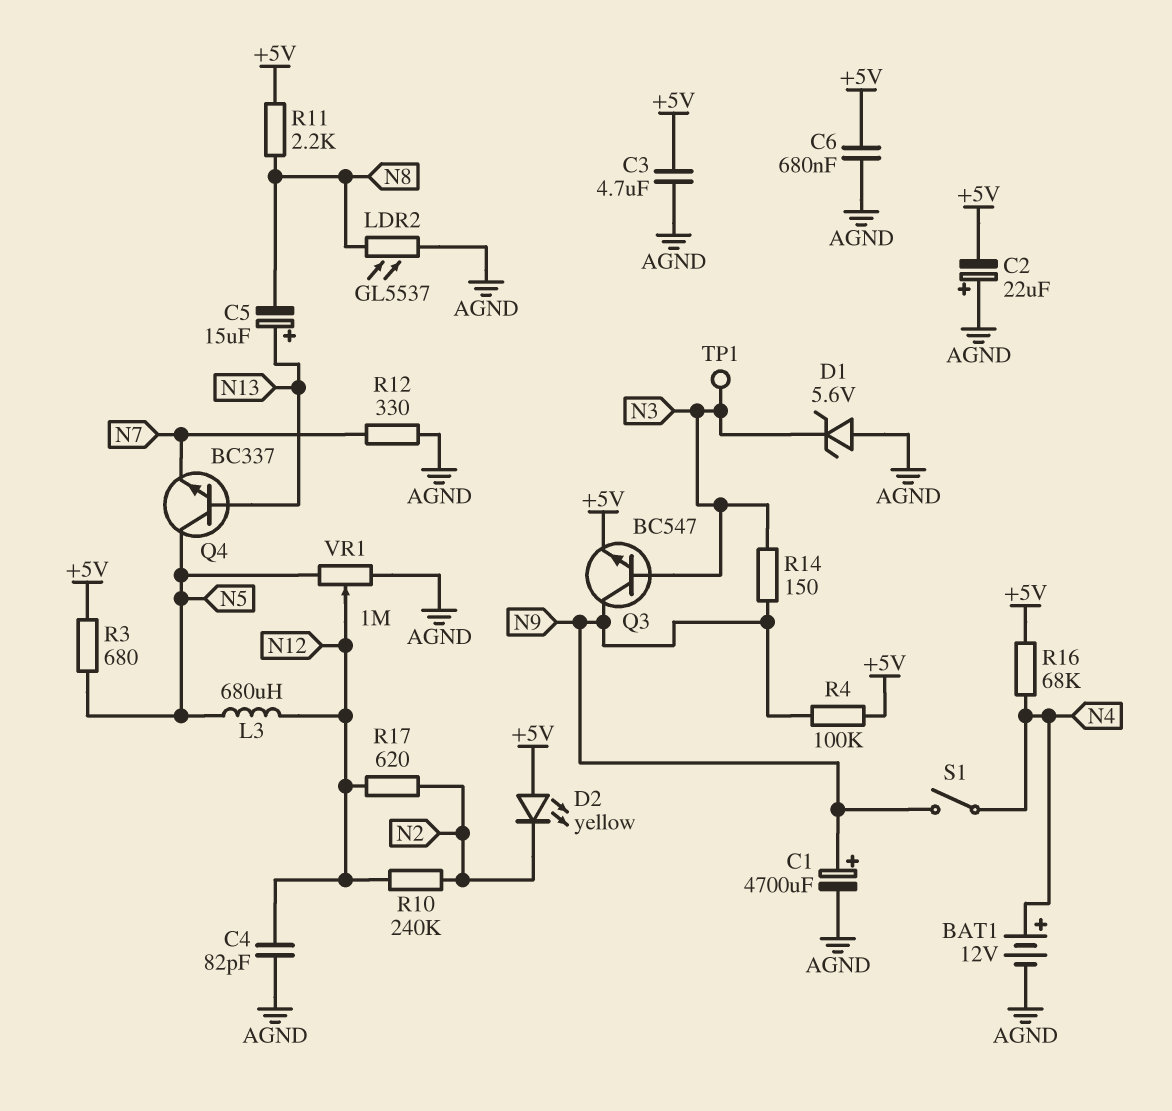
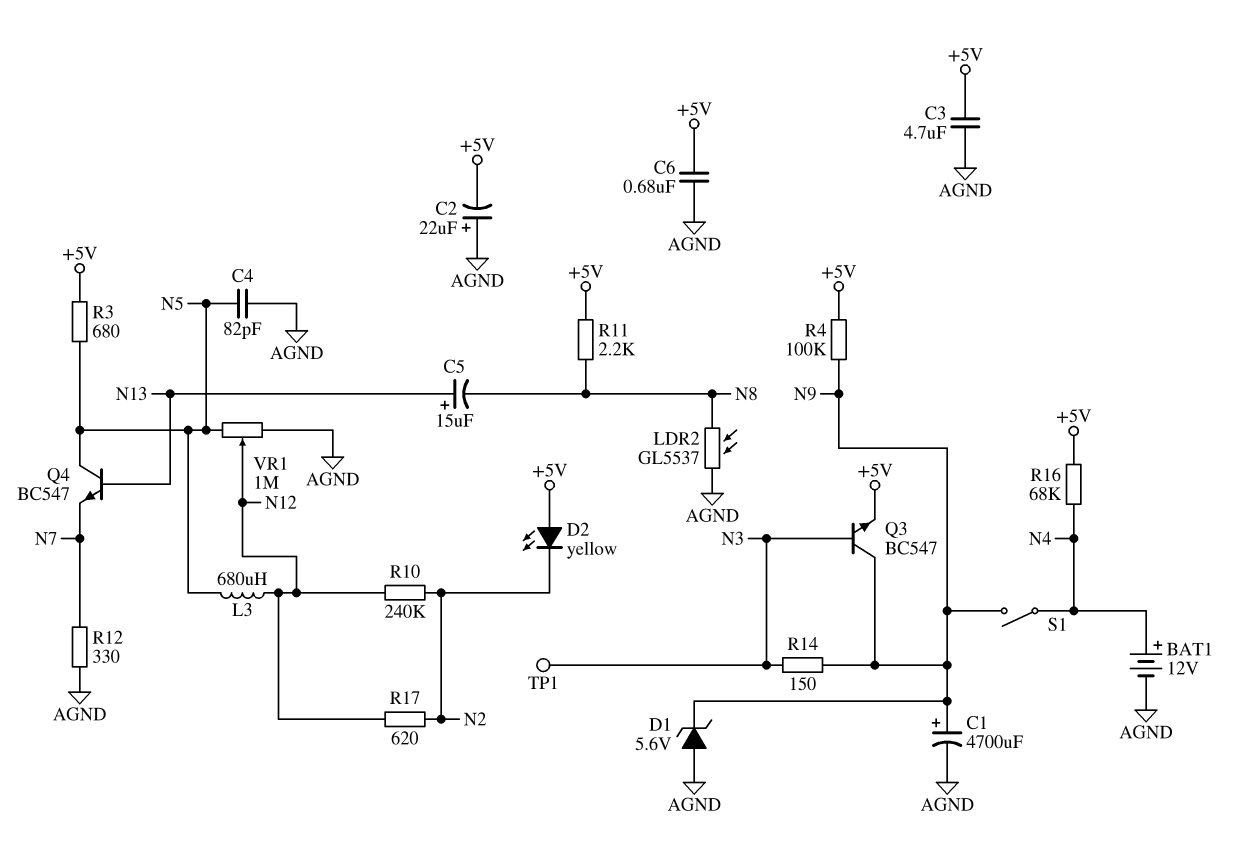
C4: 82pF (AGND, N12) -> 82pF (AGND, N5)
D1: zener 5.6V (A AGND, K N3) -> zener 5.6V (A AGND, K N9)
Q4: NPN BC337 (B N13, C N5, E N7) -> NPN BC547 (B N13, C N5, E N7)

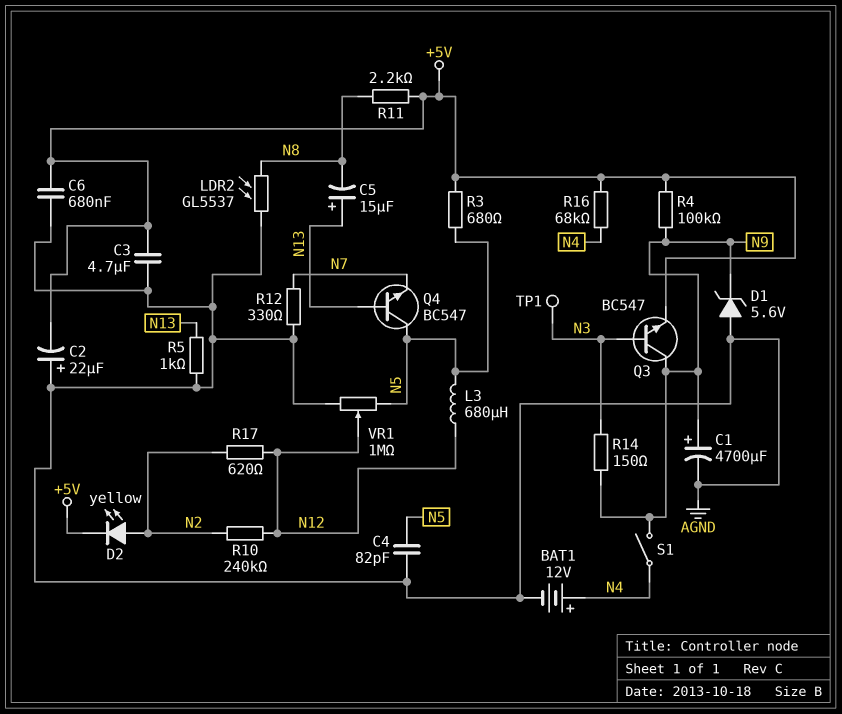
D2: LED yellow (A +5V, K N2) -> LED yellow (A N2, K +5V)
R5: none -> 1k (AGND, N13)

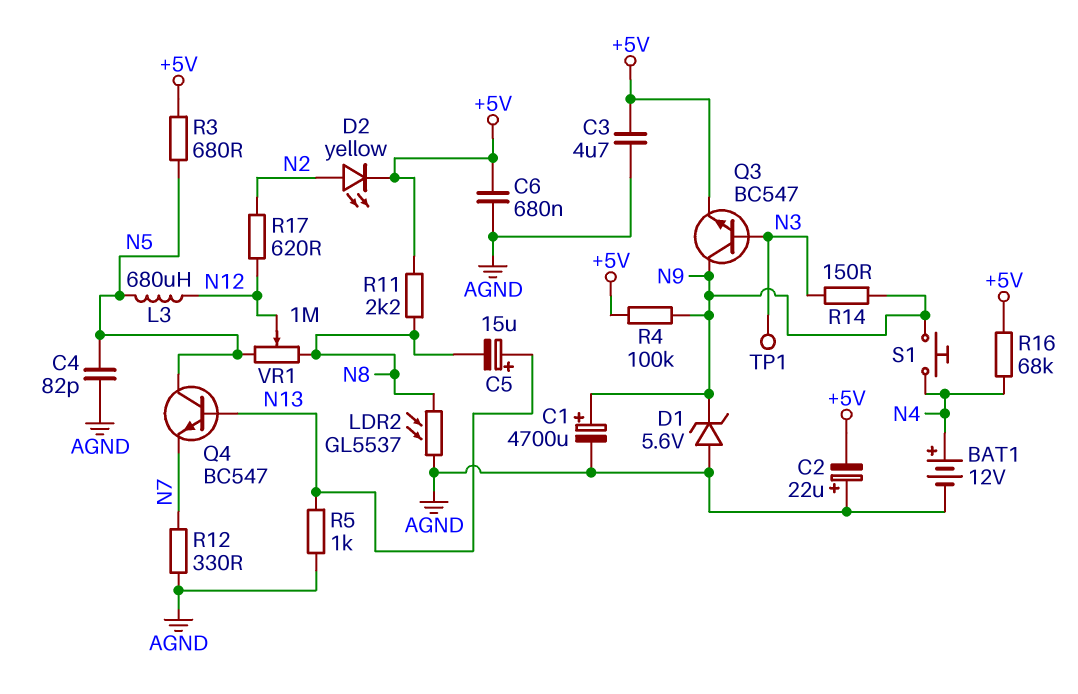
R10: 240k (N2, N12) -> none
S1: switch (N4, N9) -> button (N4, N9)
VR1: 1M (AGND, N5, wiper N12) -> 1M (N5, N8, wiper N12)

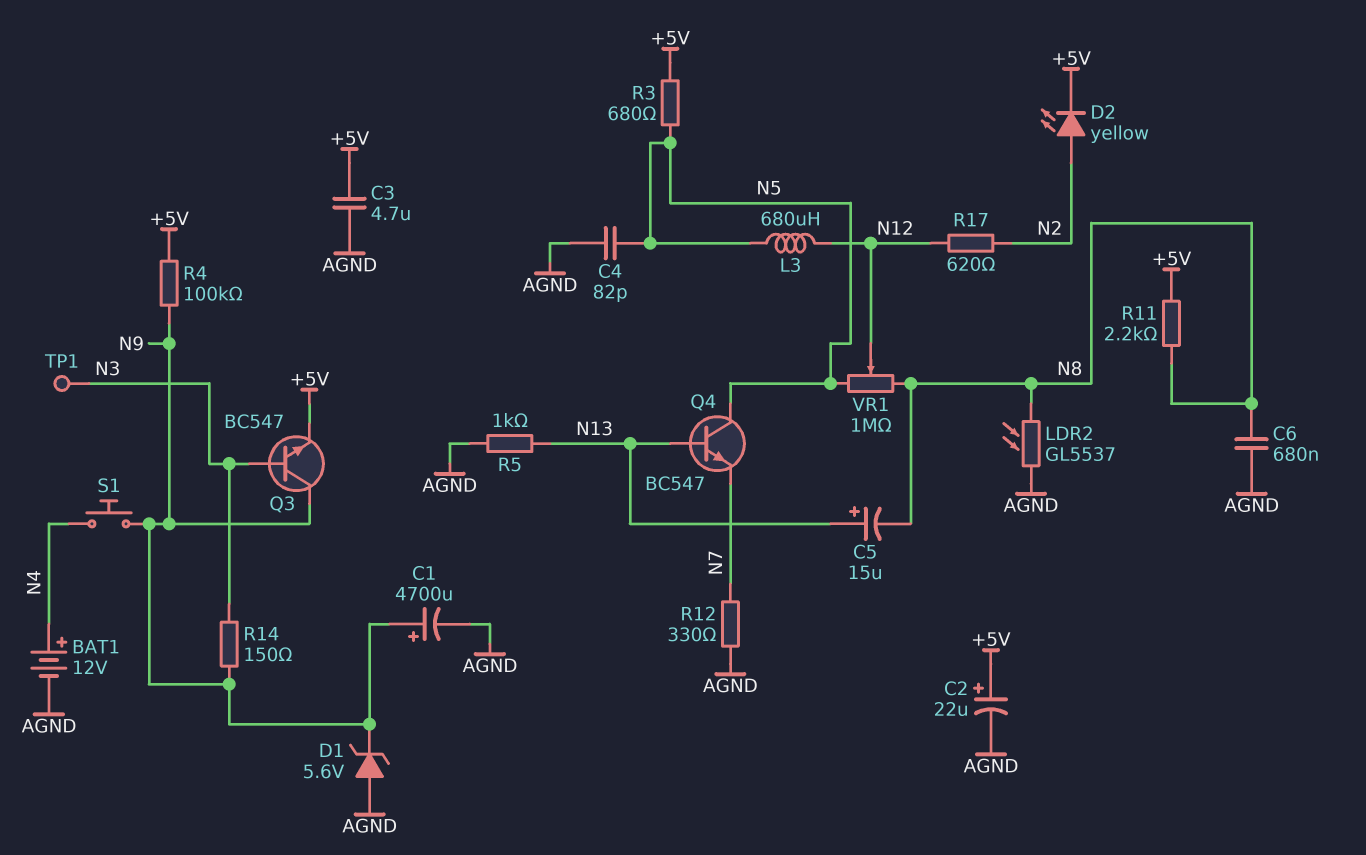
C2: 22uF (plus AGND, minus +5V) -> 22uF (plus +5V, minus AGND)
C6: 680nF (+5V, AGND) -> 680nF (AGND, N8)
R16: 68k (+5V, N4) -> none

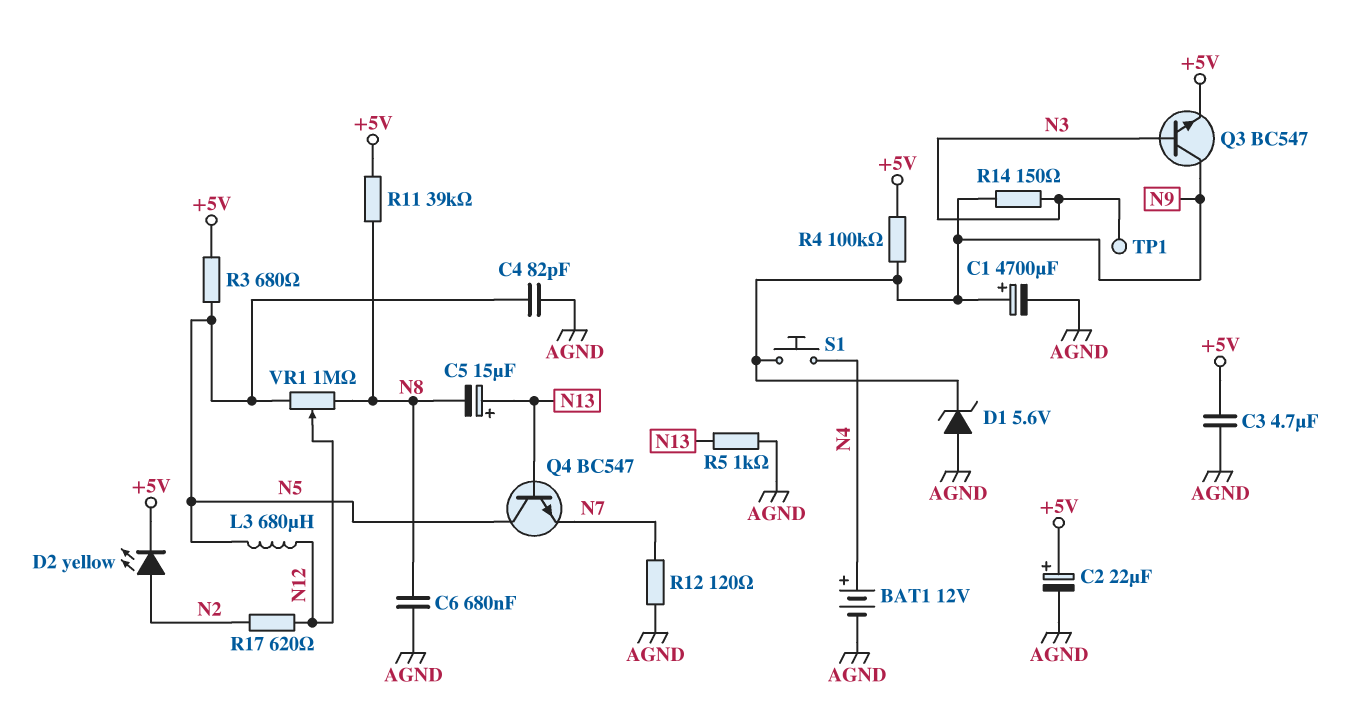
LDR2: GL5537 (AGND, N8) -> none
R11: 2.2k (+5V, N8) -> 39k (+5V, N8)
R12: 330 (AGND, N7) -> 120 (AGND, N7)

